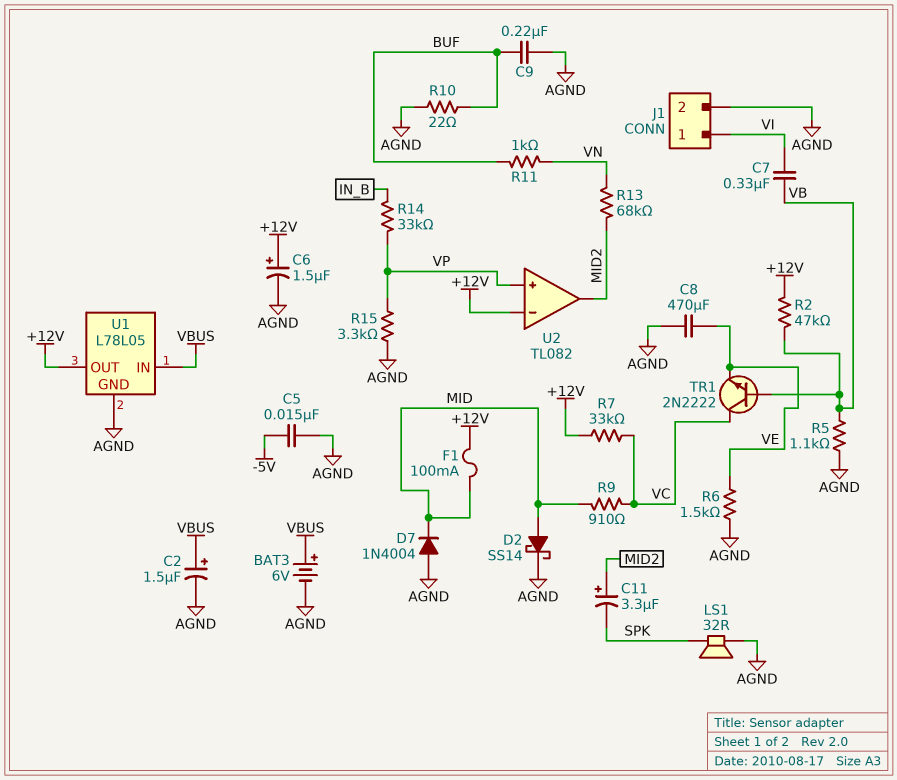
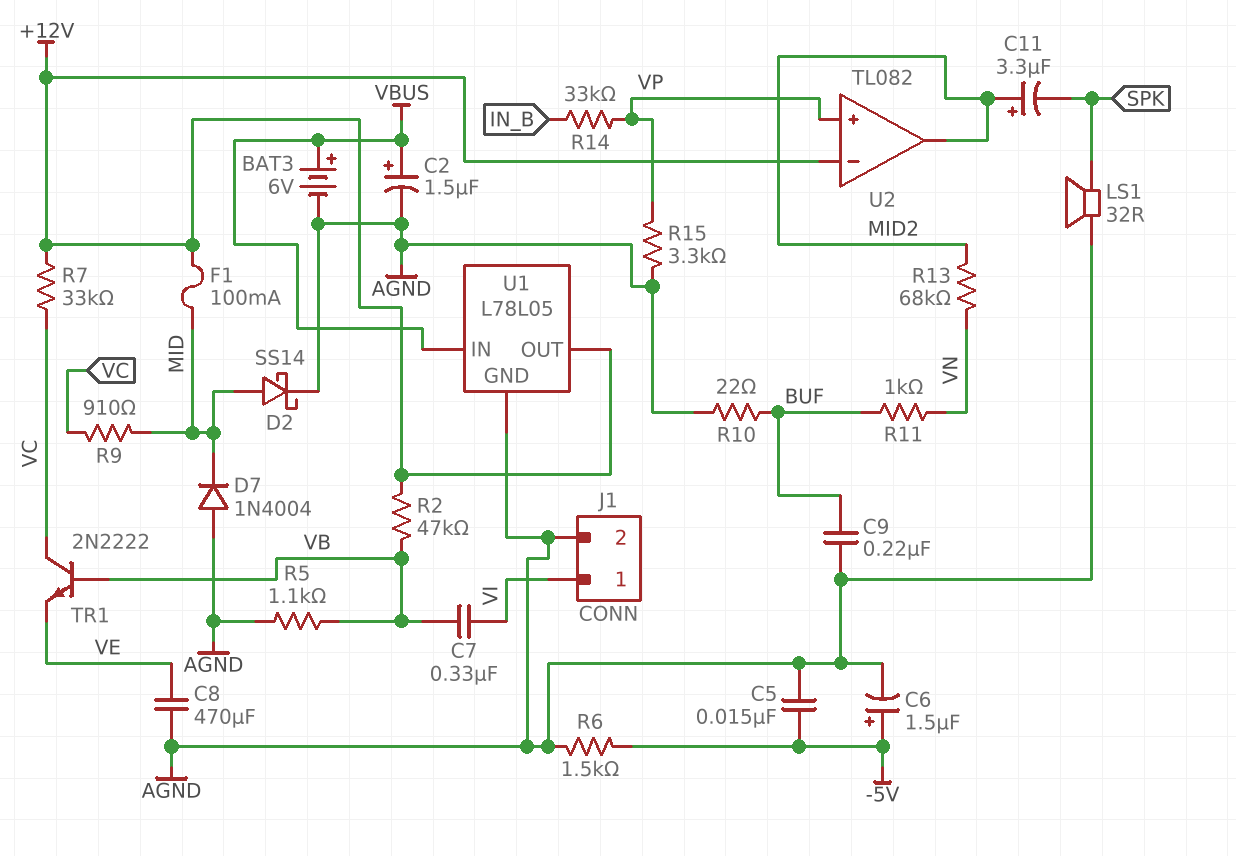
C6: 1.5uF (plus +12V, minus AGND) -> 1.5uF (plus -5V, minus AGND)
R6: 1.5k (AGND, VE) -> 1.5k (-5V, AGND)

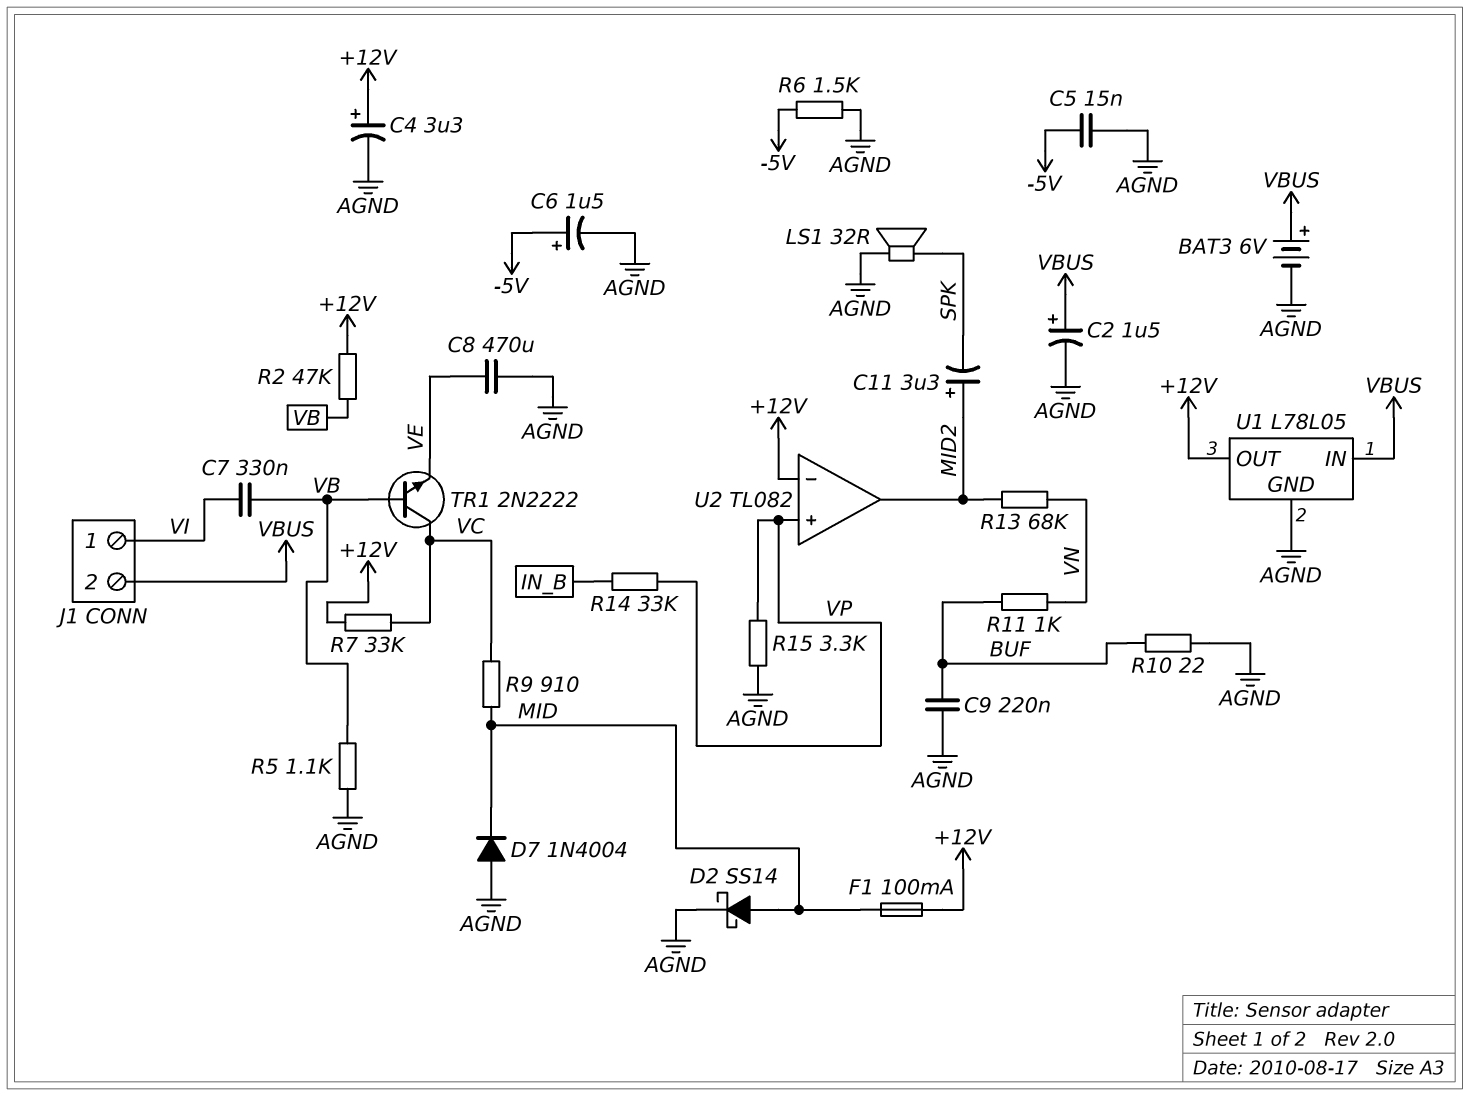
C4: none -> 3.3uF (plus +12V, minus AGND)
J1 pin 2: AGND -> VBUS

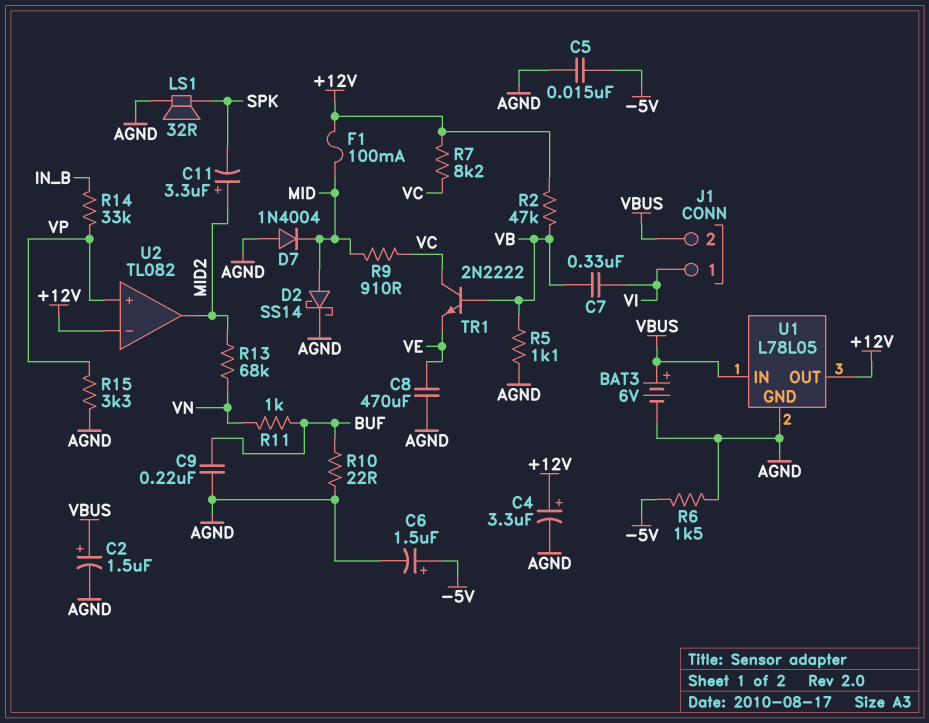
R7: 33k (+12V, VC) -> 8.2k (+12V, VC)

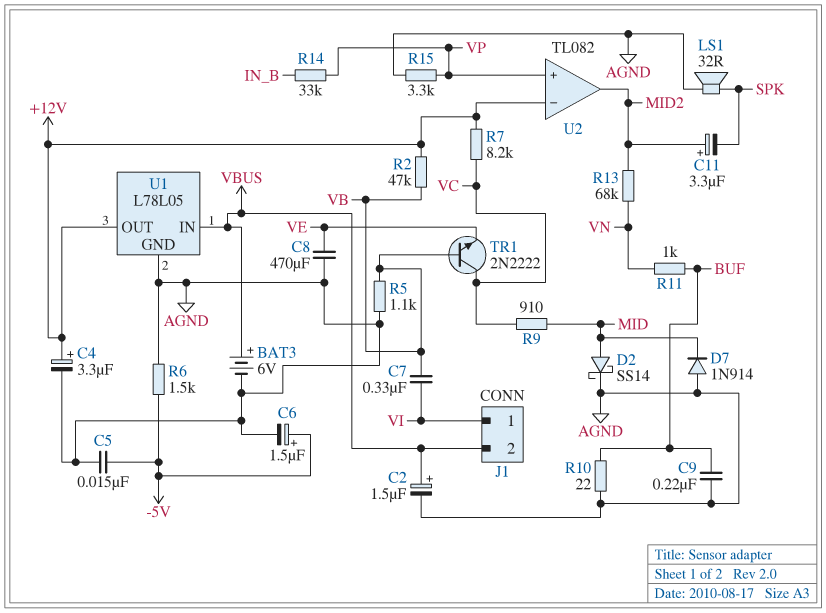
D7: diode 1N4004 (A AGND, K MID) -> diode 1N914 (A AGND, K MID)
F1: 100mA (+12V, MID) -> none

